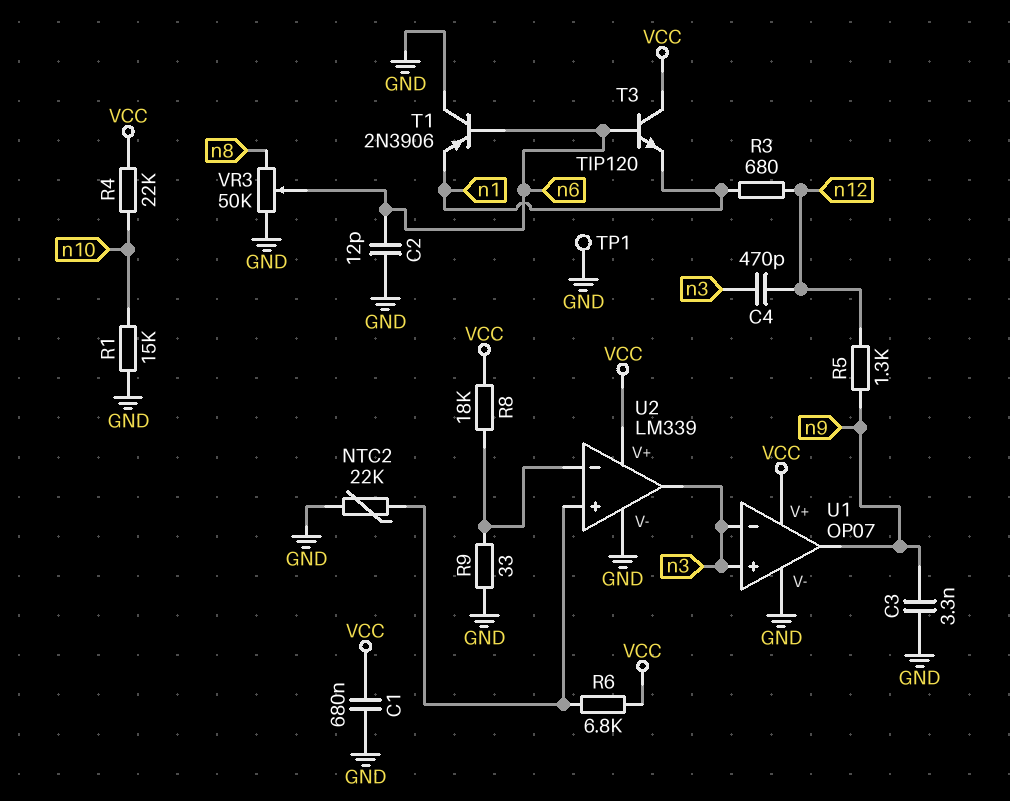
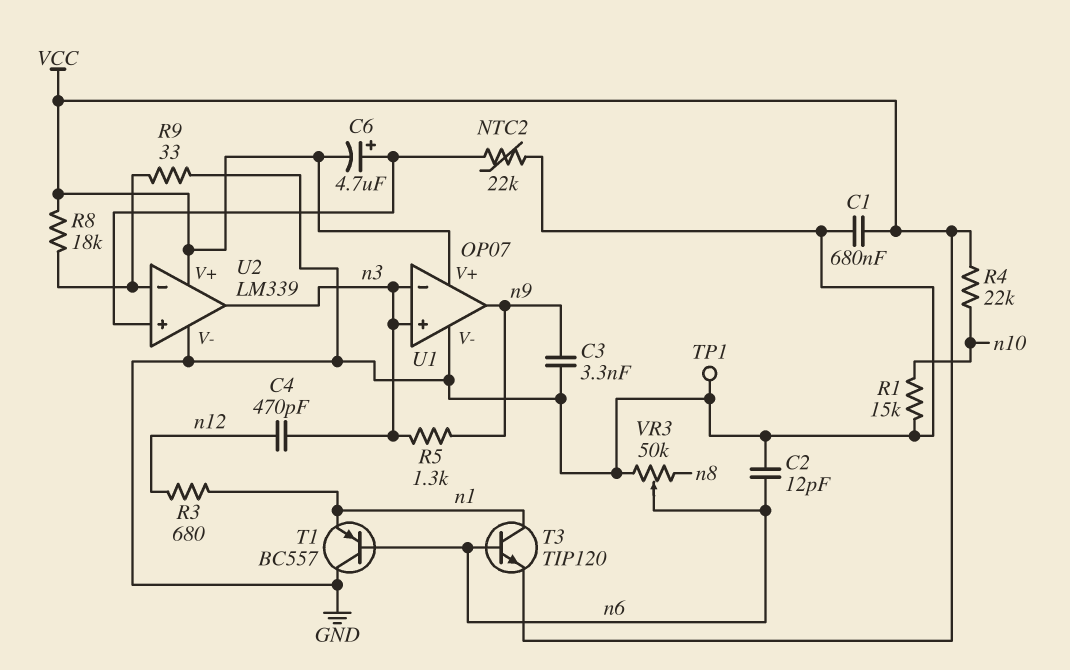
C6: none -> 4.7uF (plus U2/in+, minus VCC)
R5: 1.3k (n9, n12) -> 1.3k (n3, n9)
R6: 6.8k (U2/in+, VCC) -> none
T1: PNP 2N3906 (B n6, C GND, E n1) -> PNP BC557 (B n6, C GND, E n1)
T3: NPN TIP120 (B n6, C VCC, E n1) -> NPN TIP120 (B n6, C n1, E VCC)

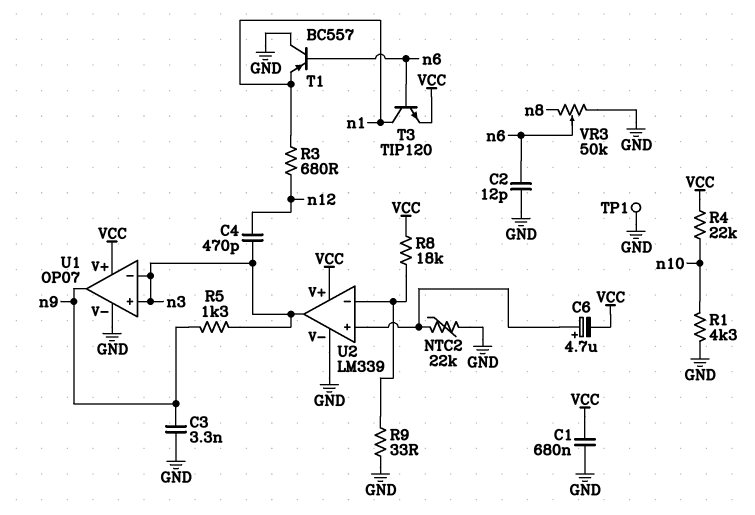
R1: 15k (GND, n10) -> 4.3k (GND, n10)

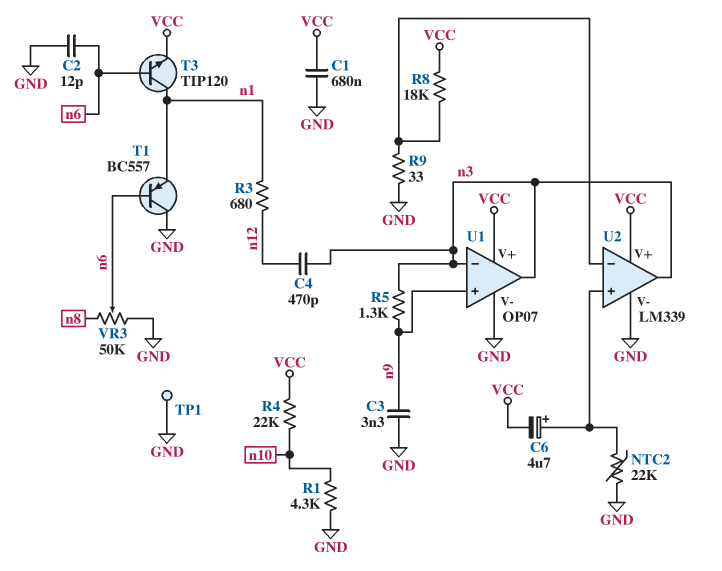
U1 pin in+: n3 -> n9
U1 pin out: n9 -> n3

